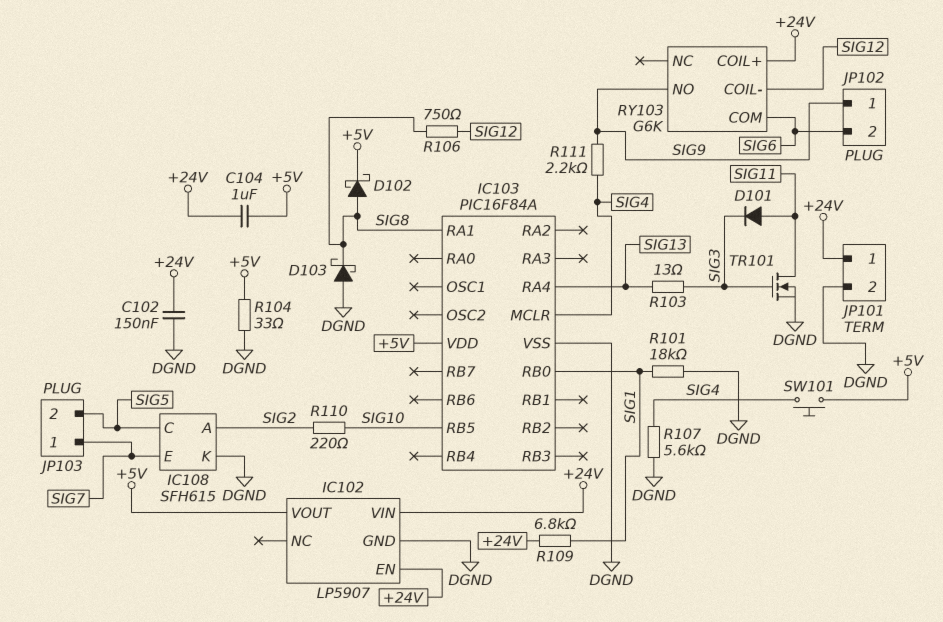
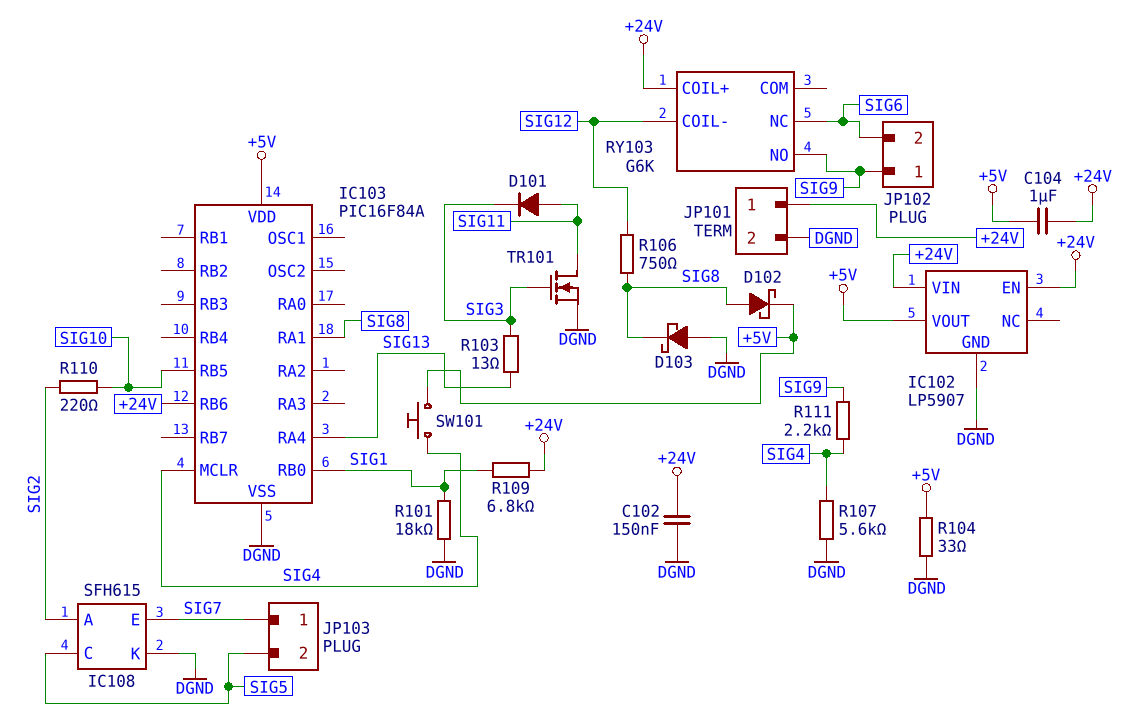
IC103 pin RB6: none -> +24V
RY103 pin COM: SIG6 -> none
RY103 pin NC: none -> SIG6

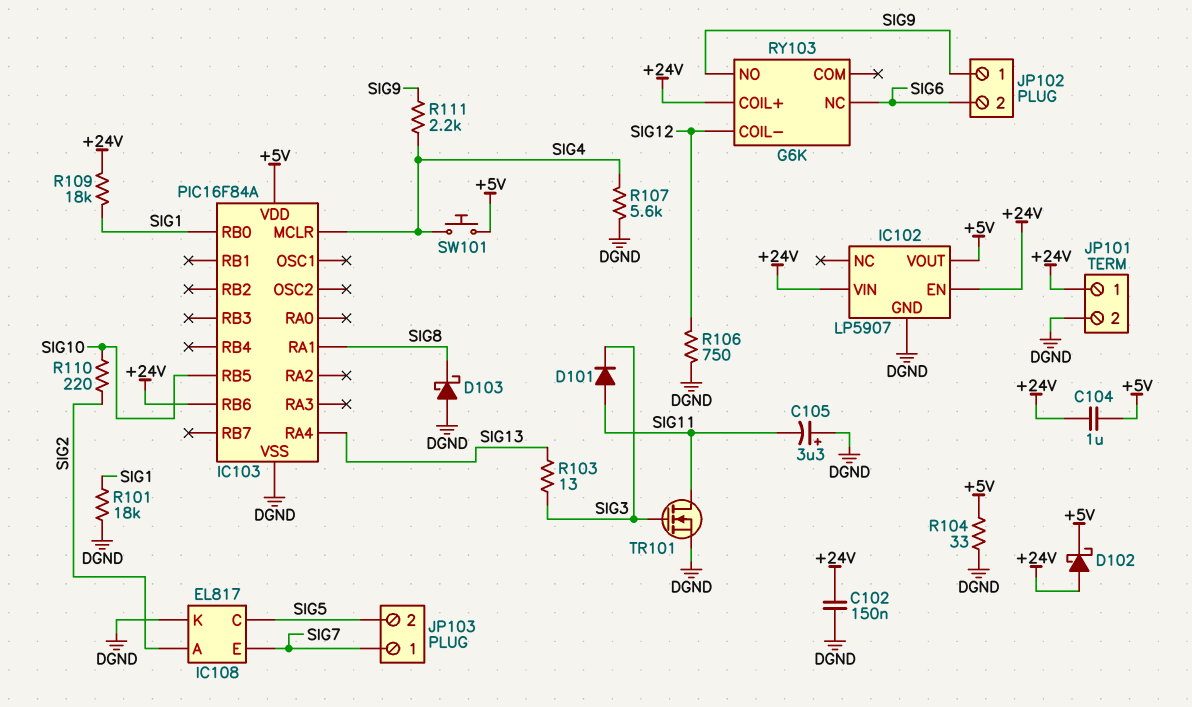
C105: none -> 3.3uF (plus DGND, minus SIG11)
D102: schottky (A SIG8, K +5V) -> schottky (A +24V, K +5V)
IC108: SFH615 -> EL817
R106: 750 (SIG8, SIG12) -> 750 (DGND, SIG12)
R109: 6.8k (+24V, SIG1) -> 18k (+24V, SIG1)

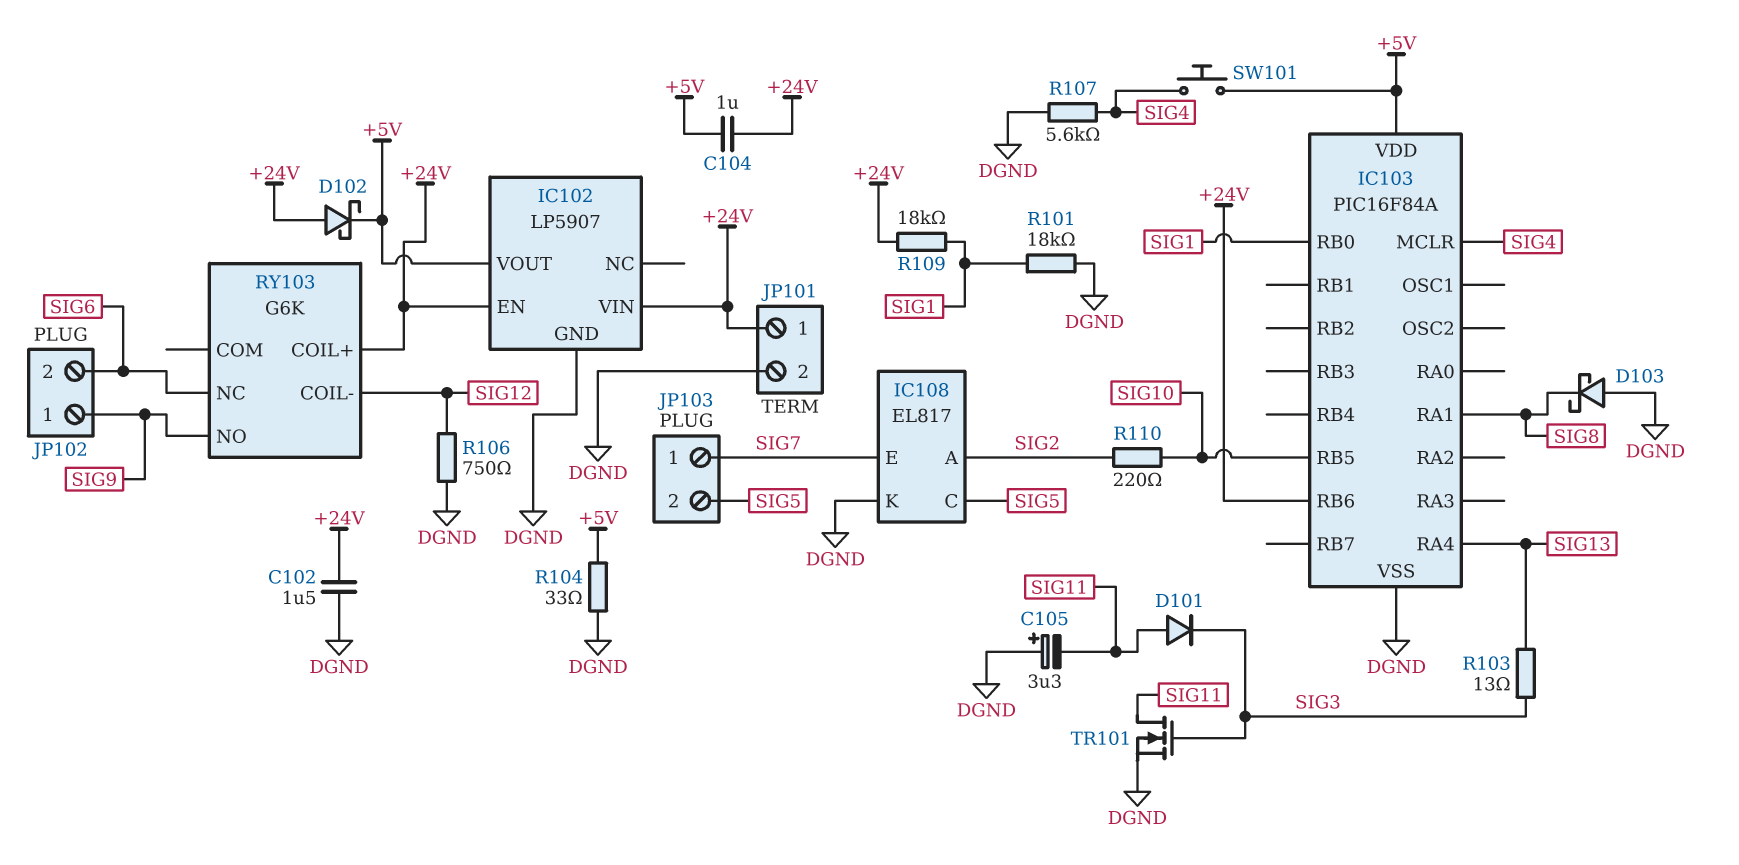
C102: 150nF (+24V, DGND) -> 1.5uF (+24V, DGND)
R111: 2.2k (SIG4, SIG9) -> none

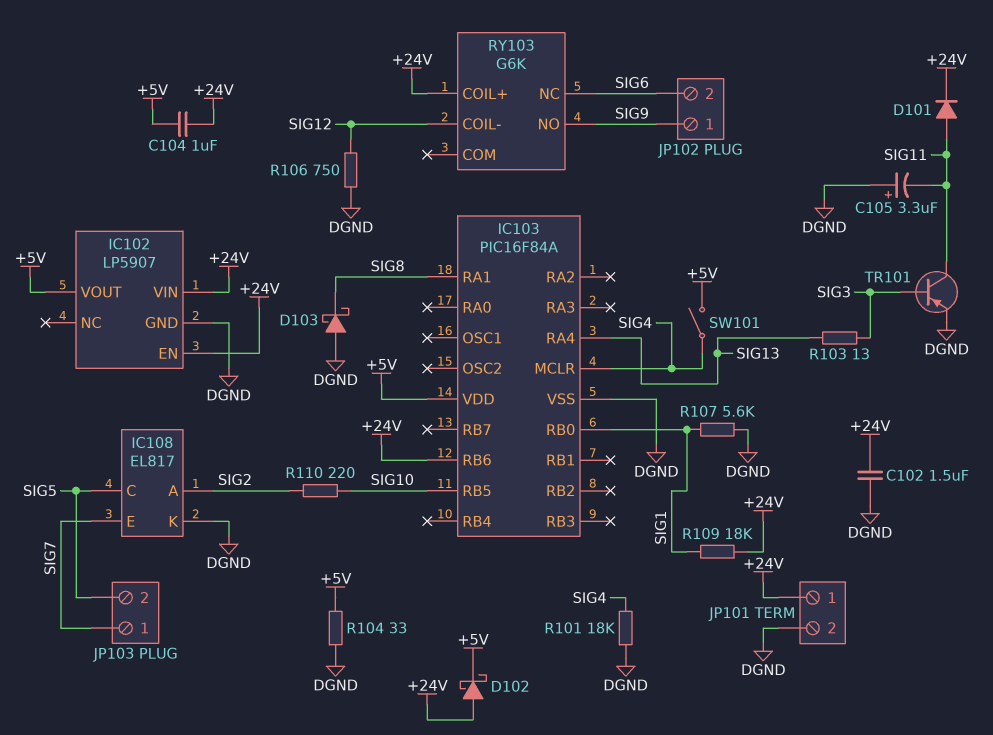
D101: diode (A SIG11, K SIG3) -> diode (A SIG11, K +24V)
R101: 18k (DGND, SIG1) -> 18k (DGND, SIG4)
R107: 5.6k (DGND, SIG4) -> 5.6k (DGND, SIG1)
SW101: button (+5V, SIG4) -> switch (+5V, SIG4)
TR101: NMOS (G SIG3, D SIG11, S DGND) -> PNP (B SIG3, C SIG11, E DGND)

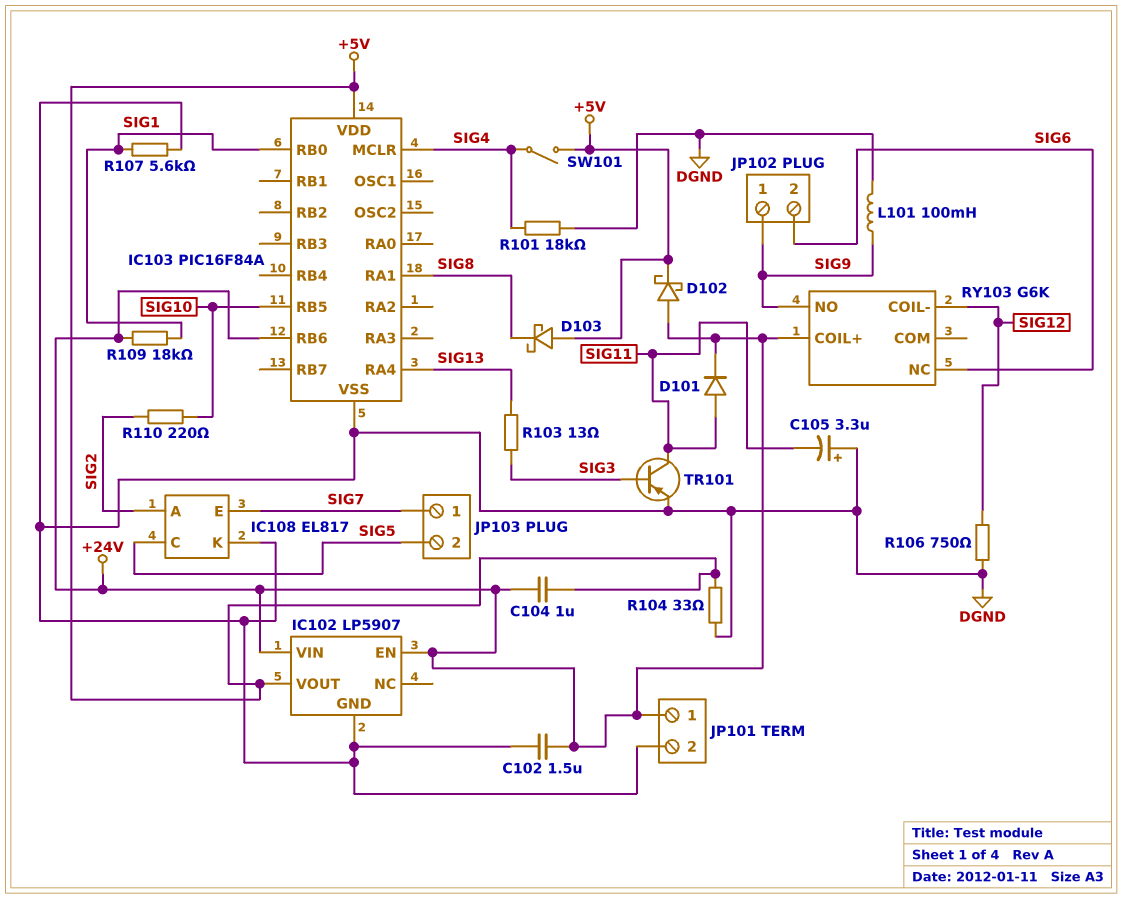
D103: schottky (A DGND, K SIG8) -> schottky (A +5V, K SIG8)
L101: none -> 100mH (DGND, SIG9)

